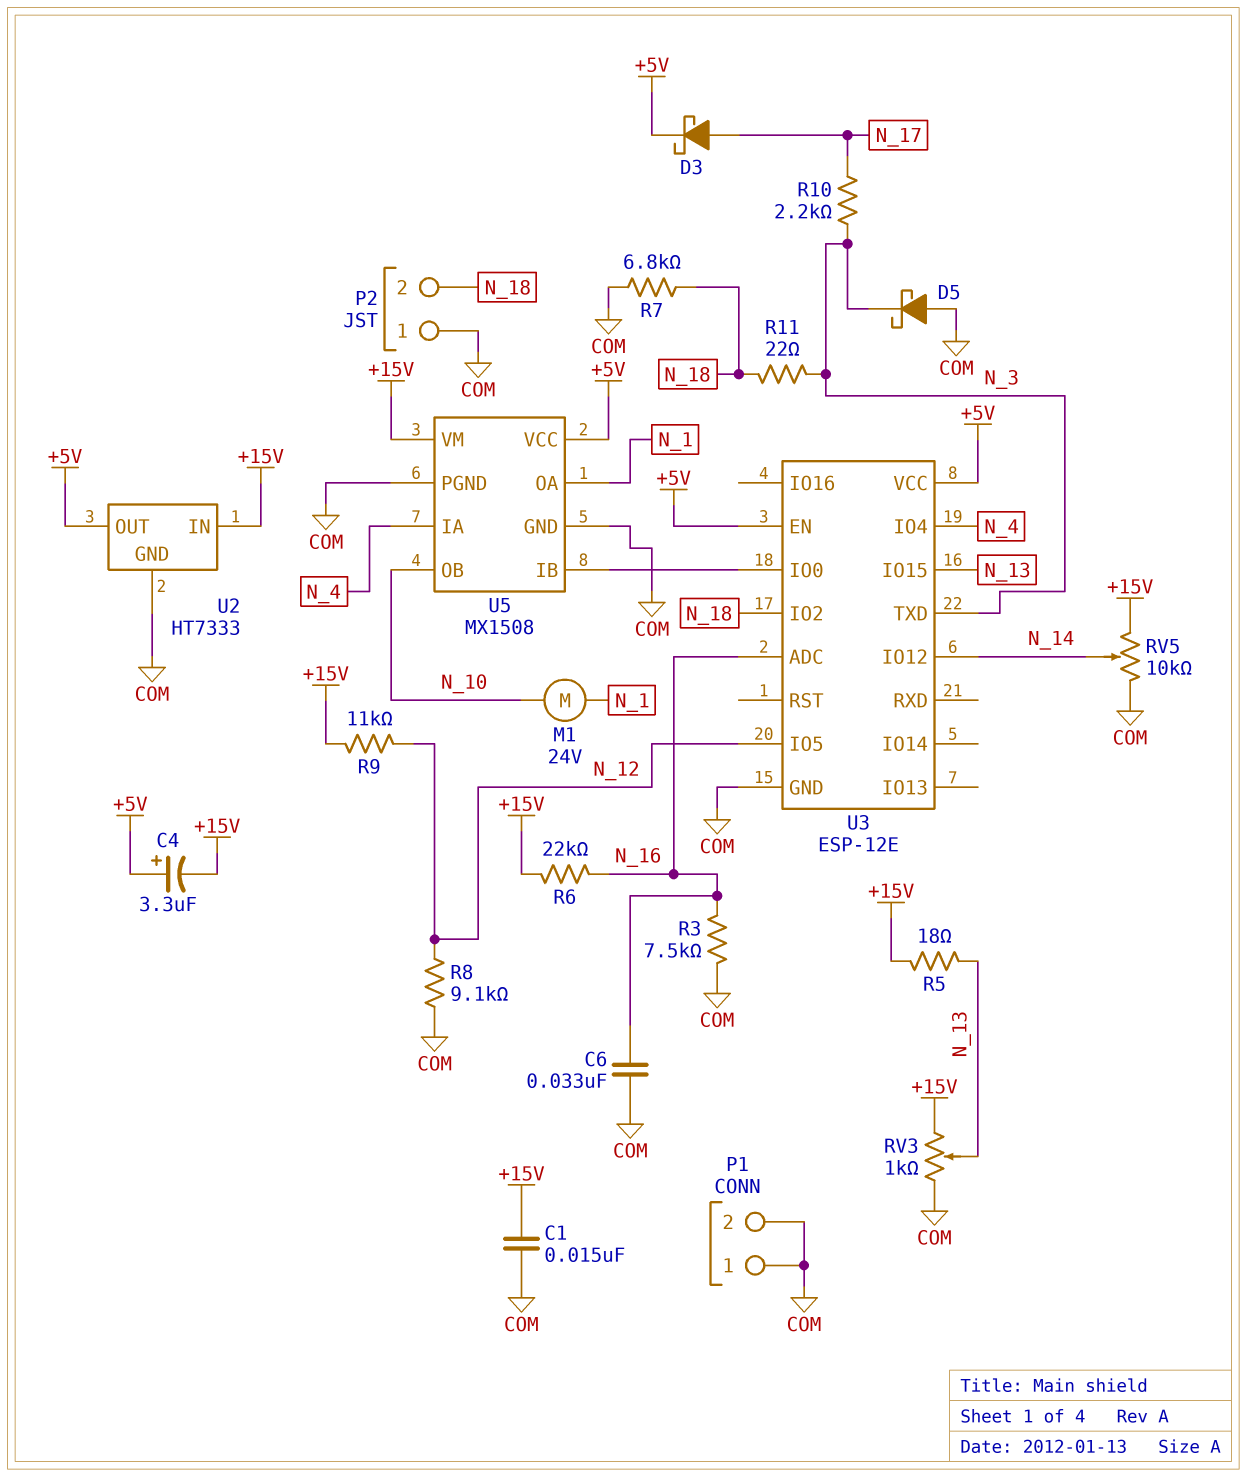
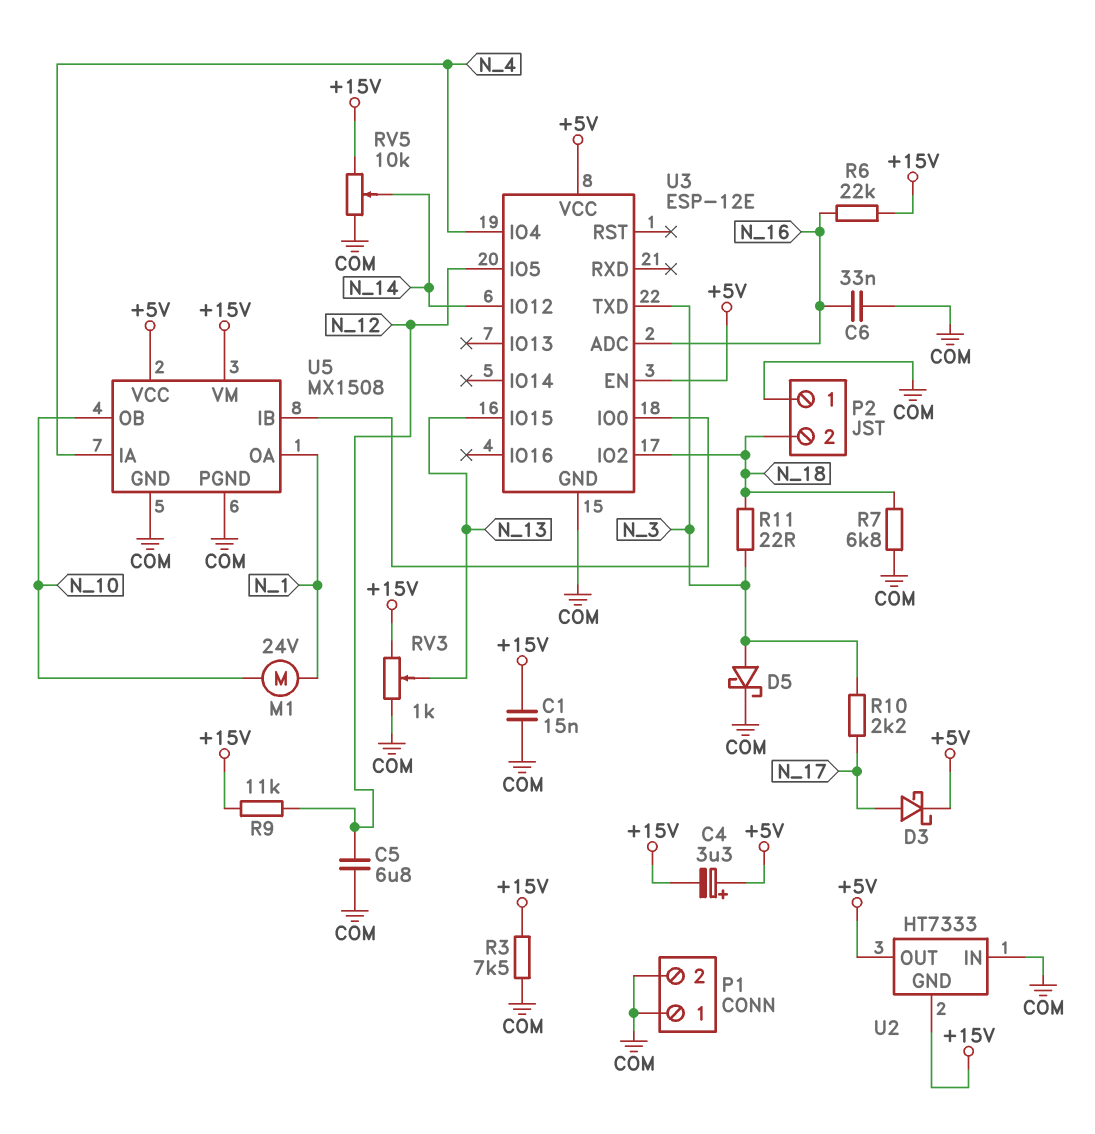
C5: none -> 6.8uF (COM, N_12)
D5: schottky (A COM, K N_3) -> schottky (A N_3, K COM)
R3: 7.5k (COM, N_16) -> 7.5k (+15V, COM)
R5: 18 (+15V, N_13) -> none
R8: 9.1k (COM, N_12) -> none
U2 pin GND: COM -> +15V
U2 pin IN: +15V -> COM

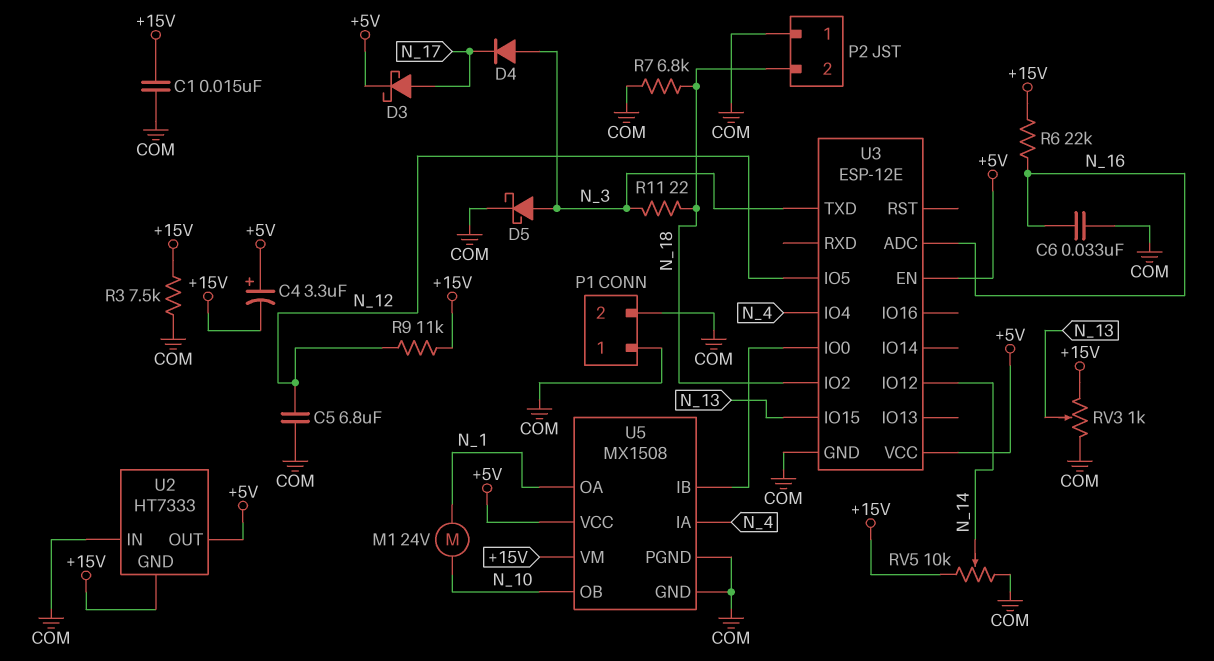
D4: none -> diode (A N_3, K N_17)
R10: 2.2k (N_3, N_17) -> none

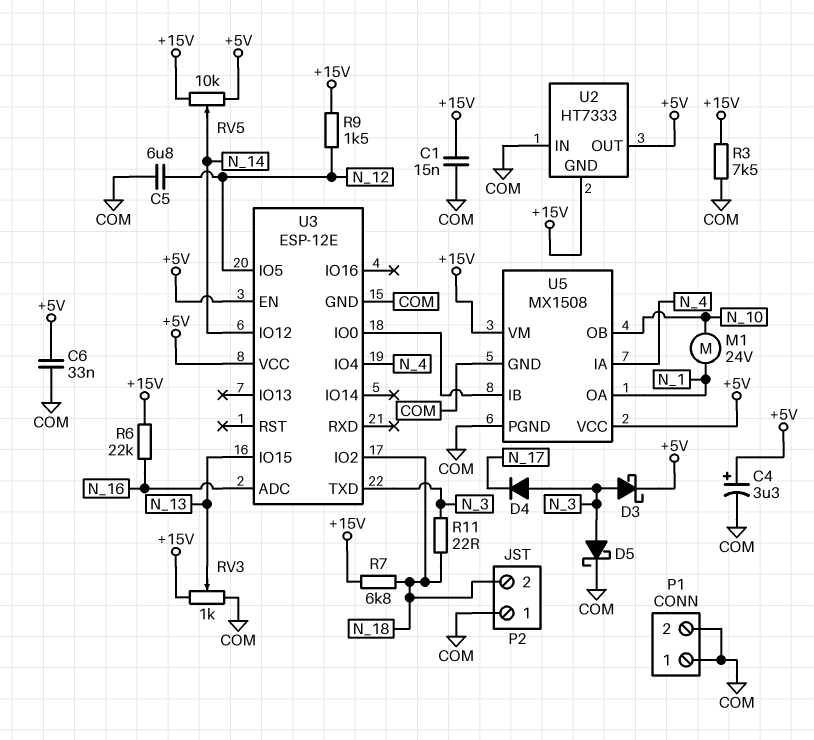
C4: 3.3uF (plus +5V, minus +15V) -> 3.3uF (plus +5V, minus COM)
C6: 33nF (COM, N_16) -> 33nF (+5V, COM)
D3: schottky (A N_17, K +5V) -> schottky (A N_3, K +5V)
R7: 6.8k (COM, N_18) -> 6.8k (+15V, N_18)
R9: 11k (+15V, N_12) -> 1.5k (+15V, N_12)
RV5: 10k (+15V, COM, wiper N_14) -> 10k (+5V, +15V, wiper N_14)

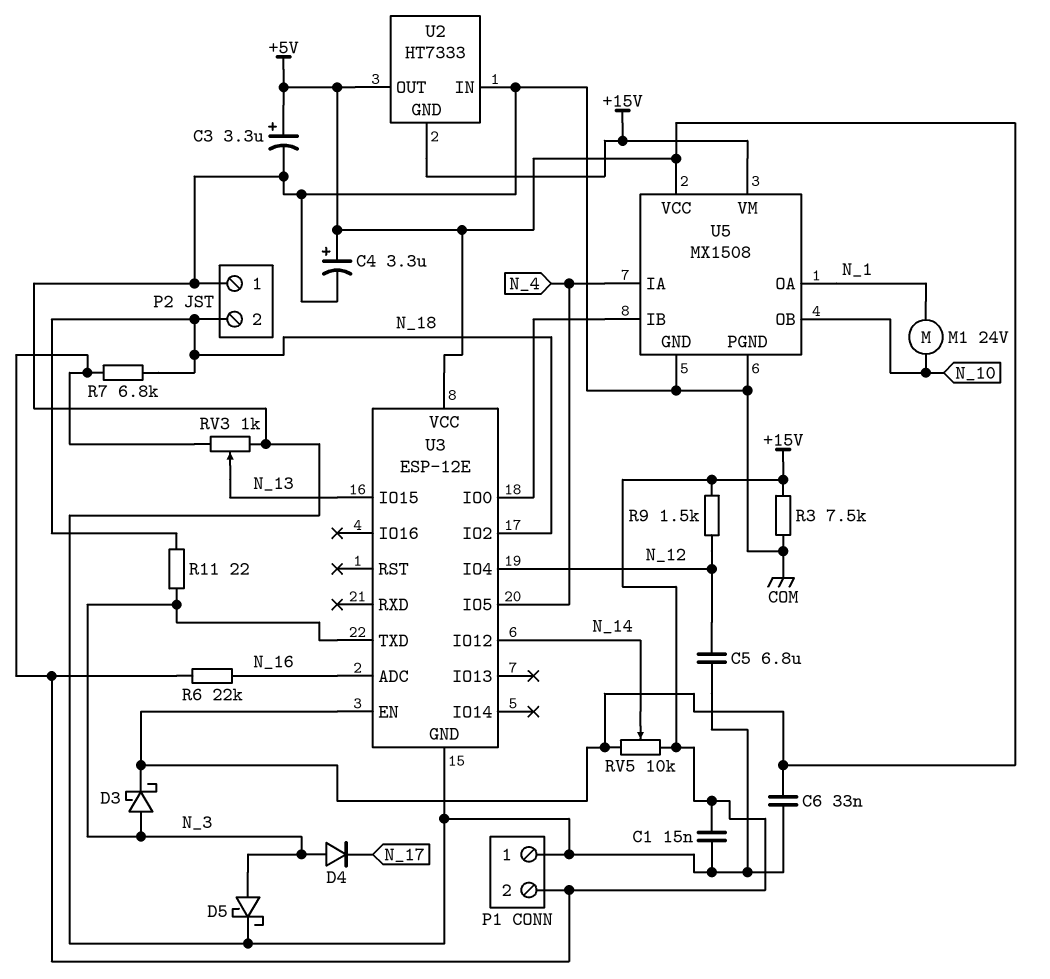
C3: none -> 3.3uF (plus +5V, minus COM)
P1 pin 2: COM -> +15V
U3 pin IO4: N_4 -> N_12
U3 pin IO5: N_12 -> N_4

